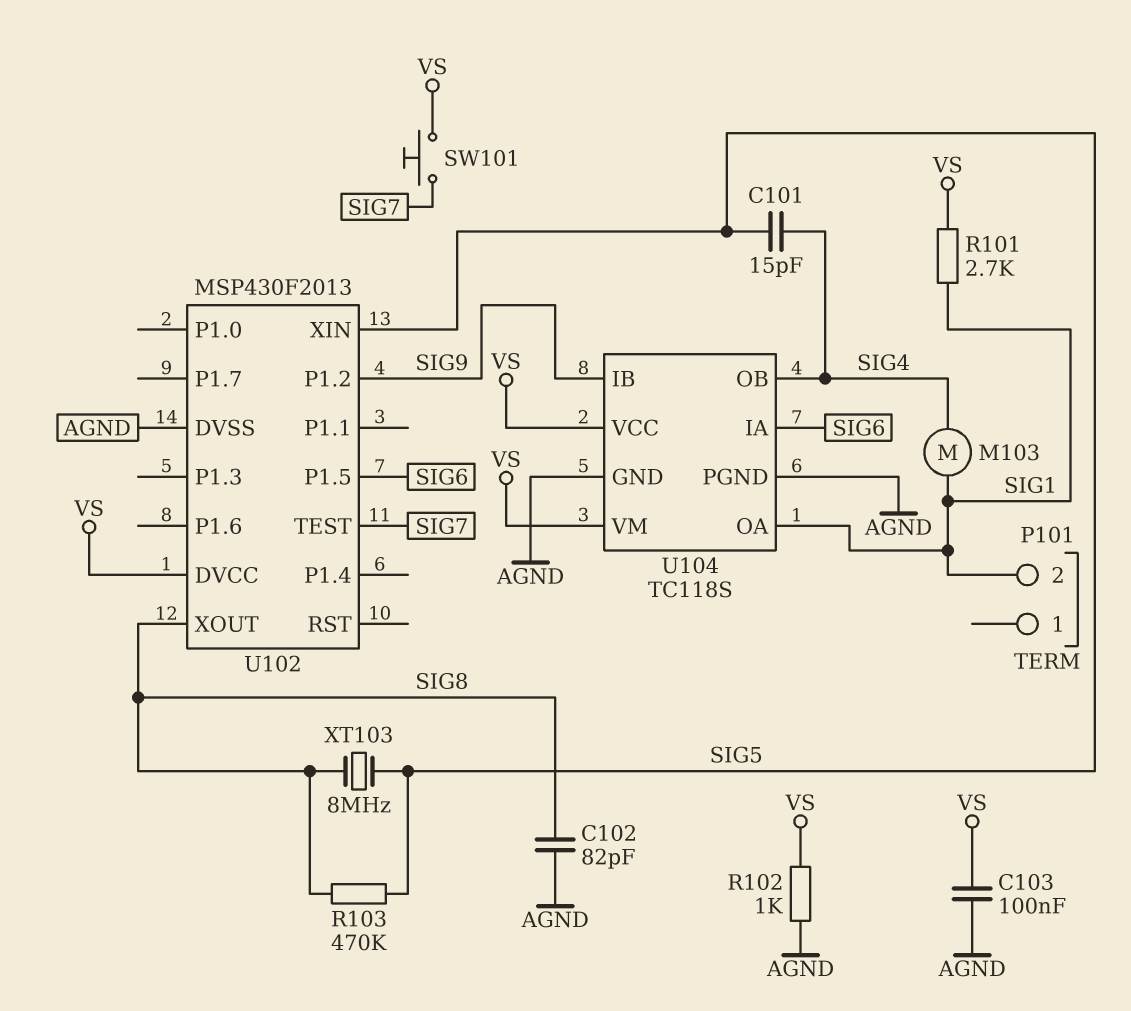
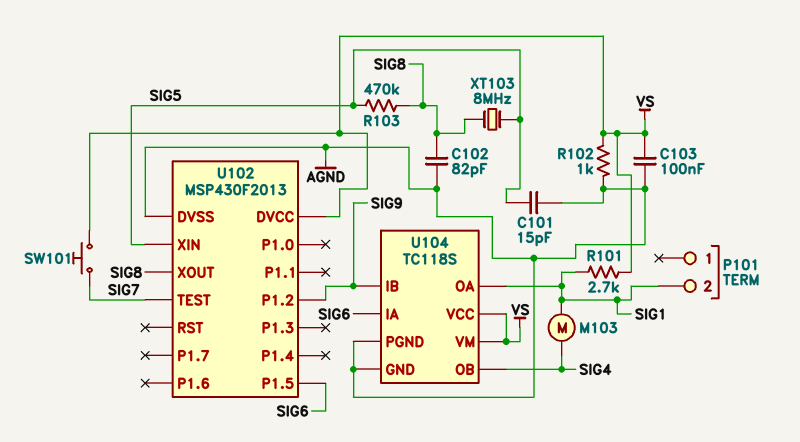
C101: 15pF (SIG4, SIG5) -> 15pF (AGND, SIG5)

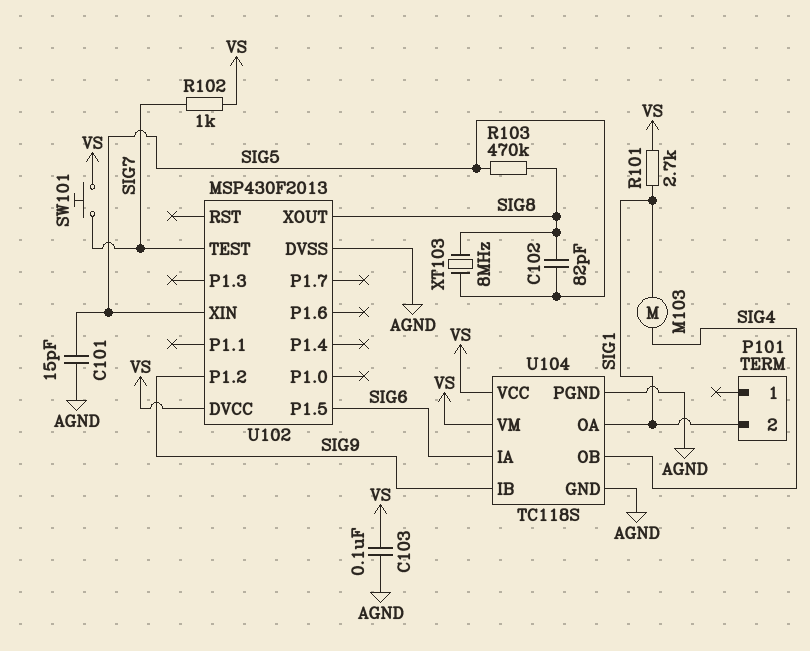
C102: 82pF (AGND, SIG8) -> 82pF (SIG5, SIG8)
R102: 1k (AGND, VS) -> 1k (SIG7, VS)

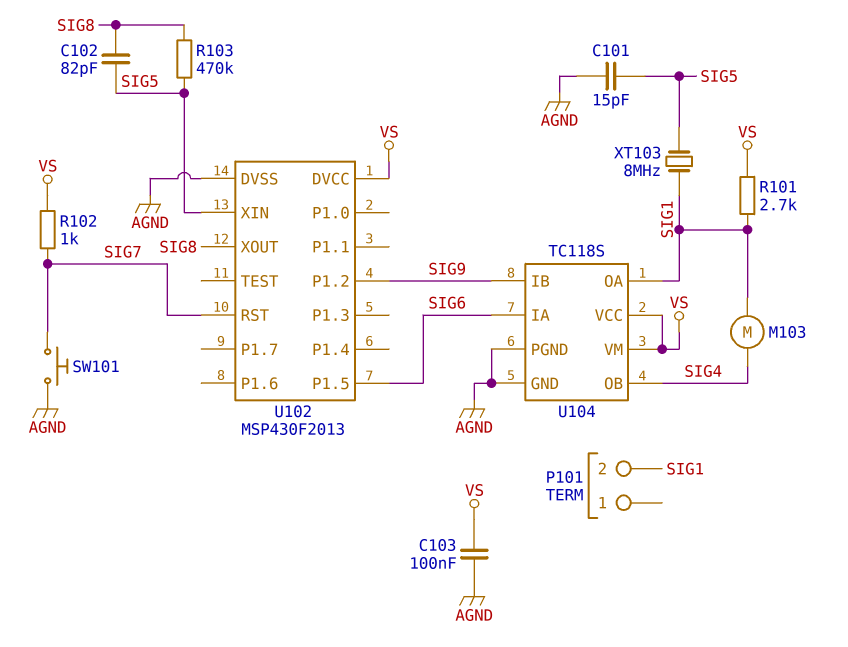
SW101: button (SIG7, VS) -> button (AGND, SIG7)
U102 pin RST: none -> SIG7
U102 pin TEST: SIG7 -> none
XT103: 8MHz (SIG5, SIG8) -> 8MHz (SIG1, SIG5)

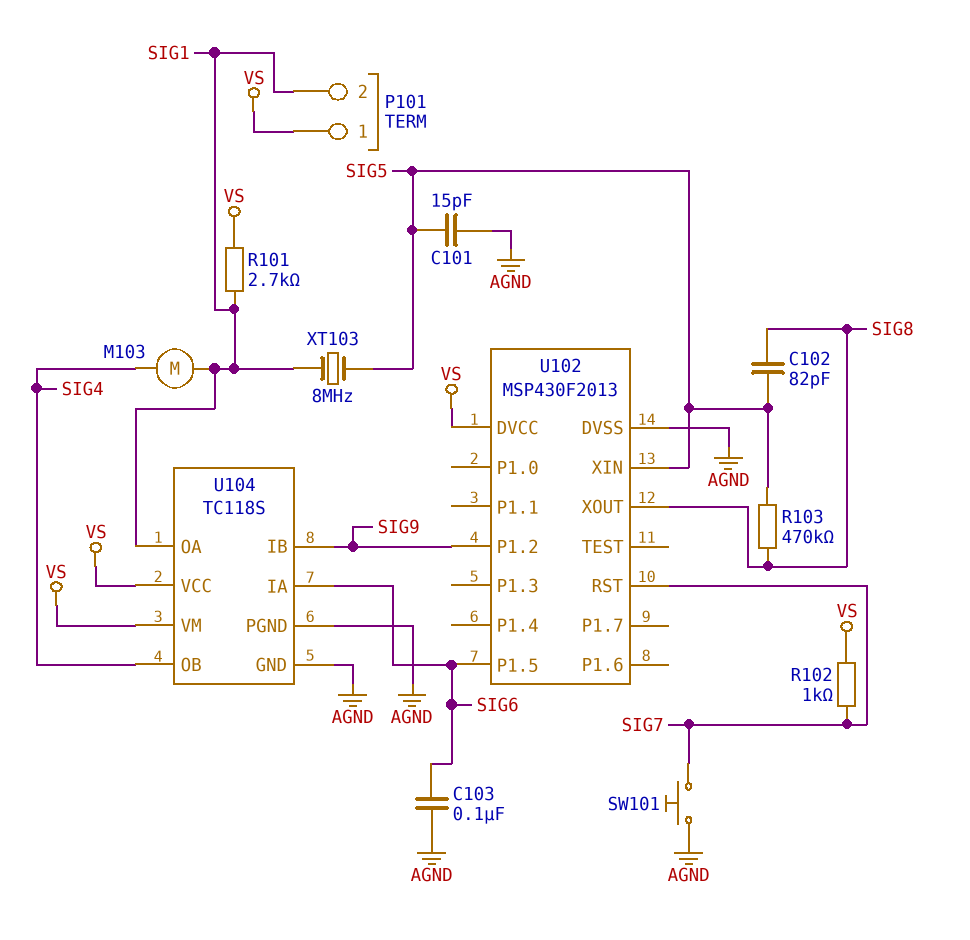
C103: 100nF (AGND, VS) -> 100nF (AGND, SIG6)
P101 pin 1: none -> VS

